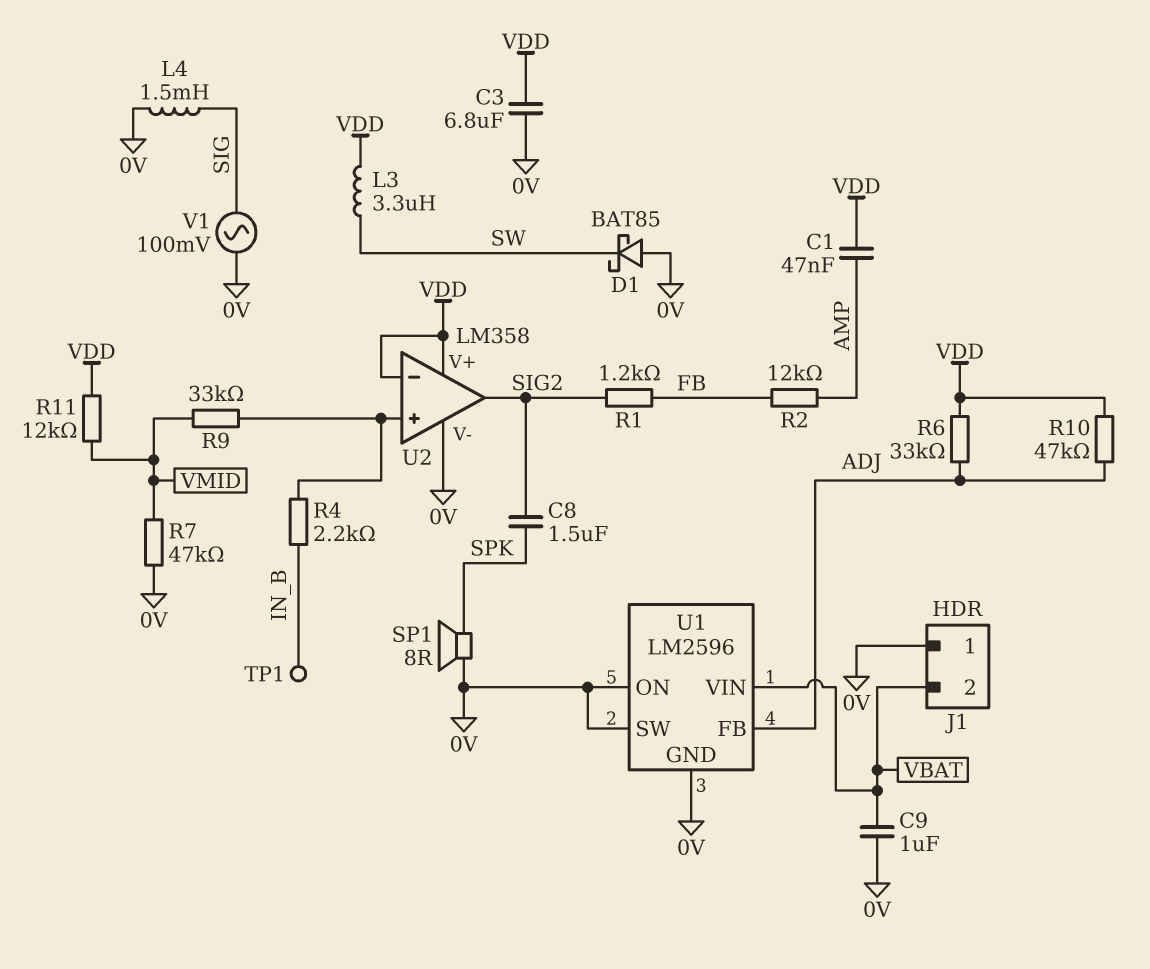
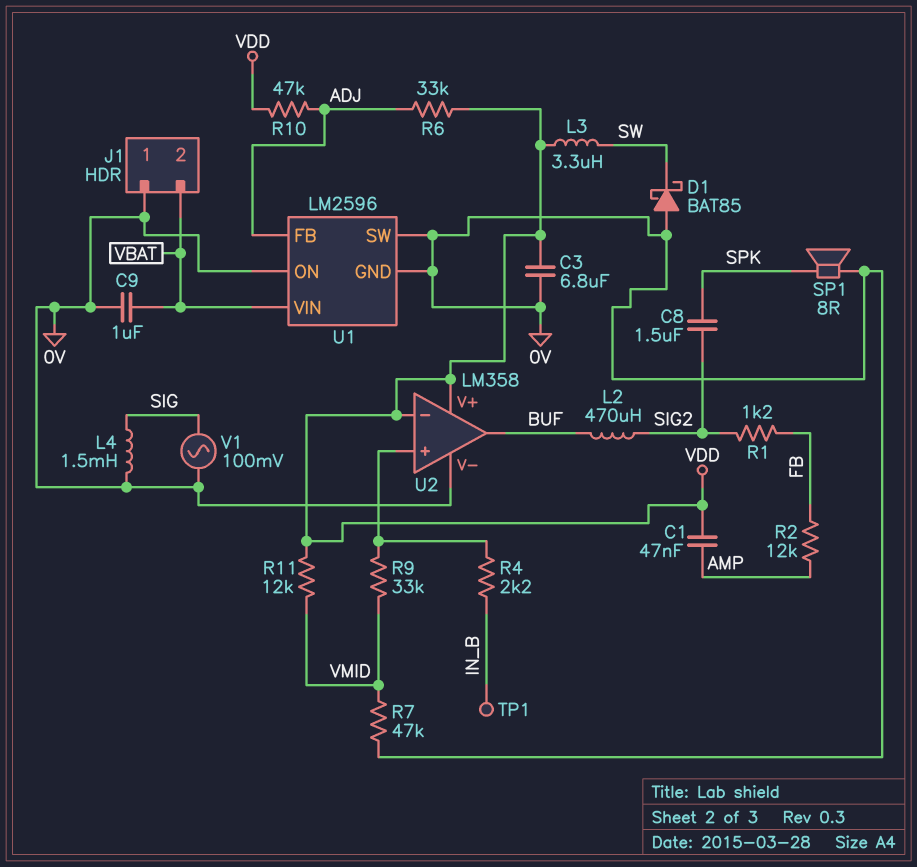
L2: none -> 470uH (BUF, SIG2)
U2 pin out: SIG2 -> BUF

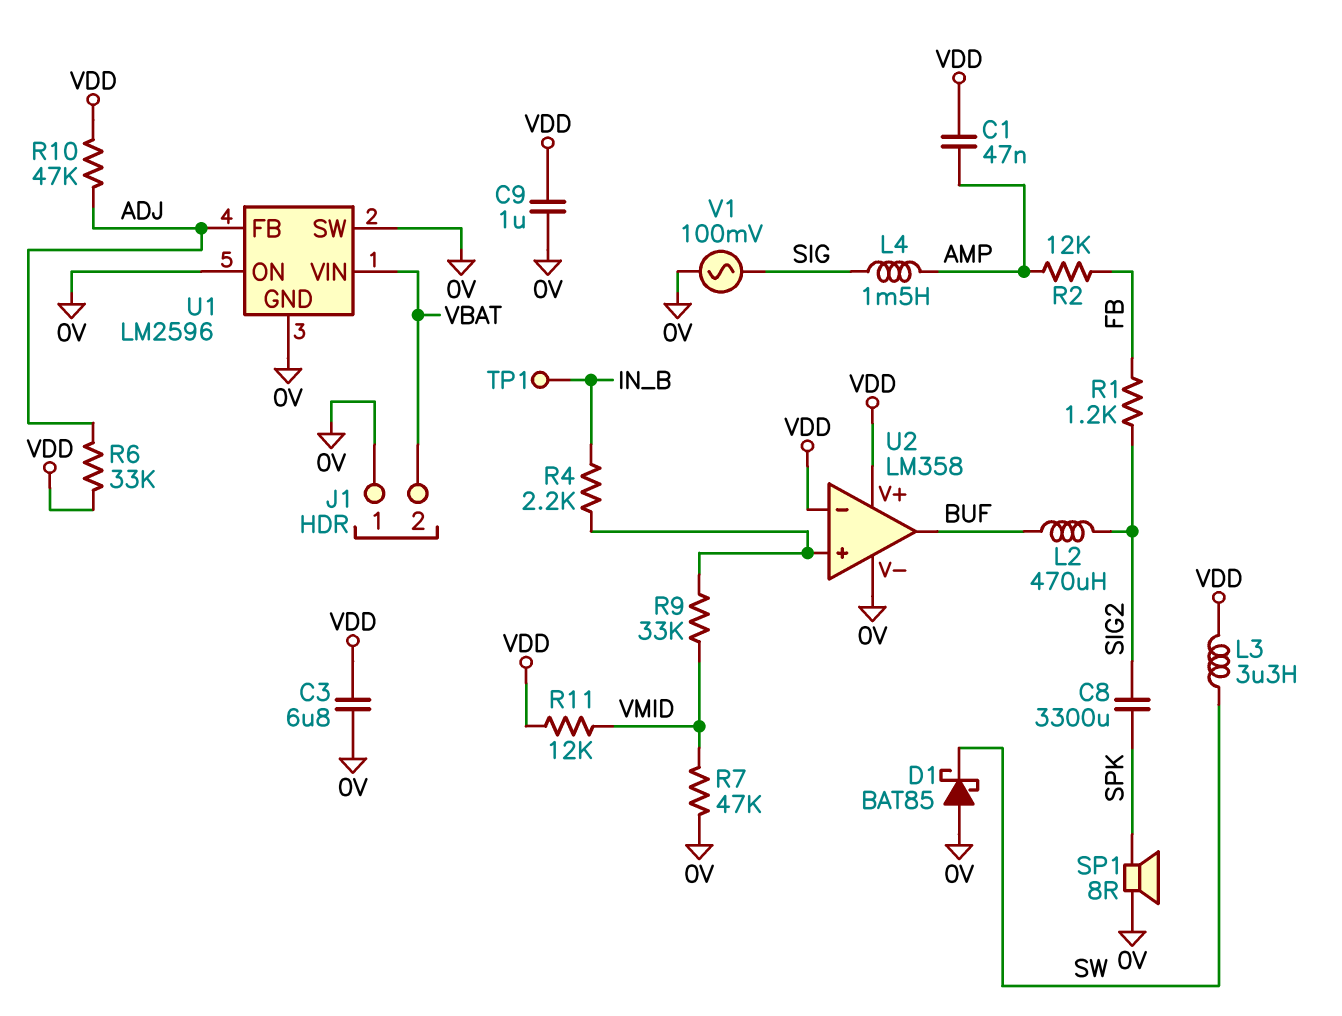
C8: 1.5uF (SIG2, SPK) -> 3300uF (SIG2, SPK)
C9: 1uF (0V, VBAT) -> 1uF (0V, VDD)
L4: 1.5mH (0V, SIG) -> 1.5mH (AMP, SIG)

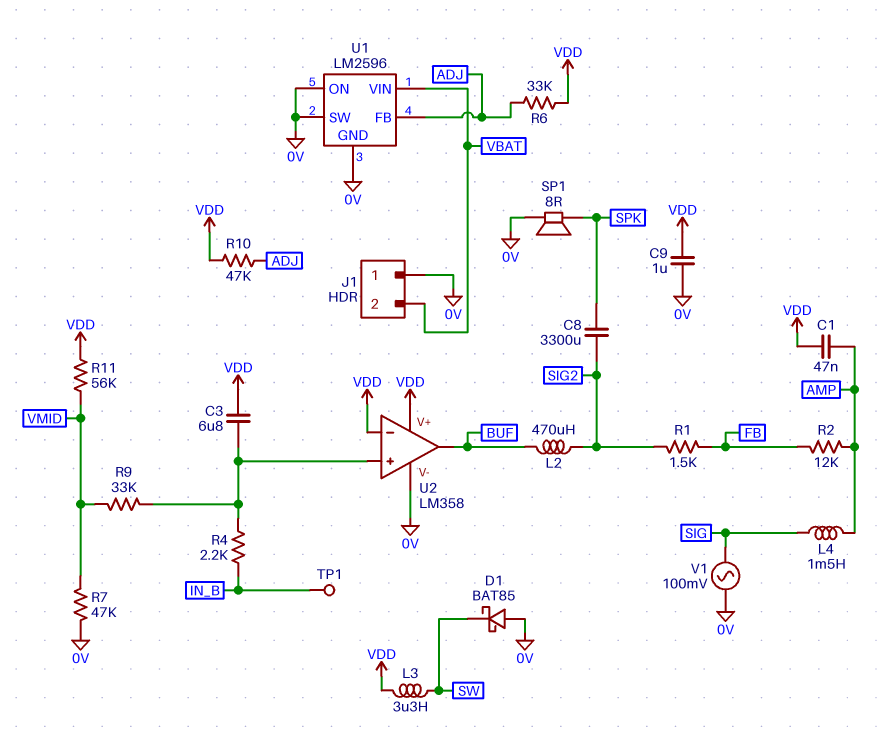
C3: 6.8uF (0V, VDD) -> 6.8uF (U2/in+, VDD)
R1: 1.2k (FB, SIG2) -> 1.5k (FB, SIG2)
R11: 12k (VDD, VMID) -> 56k (VDD, VMID)

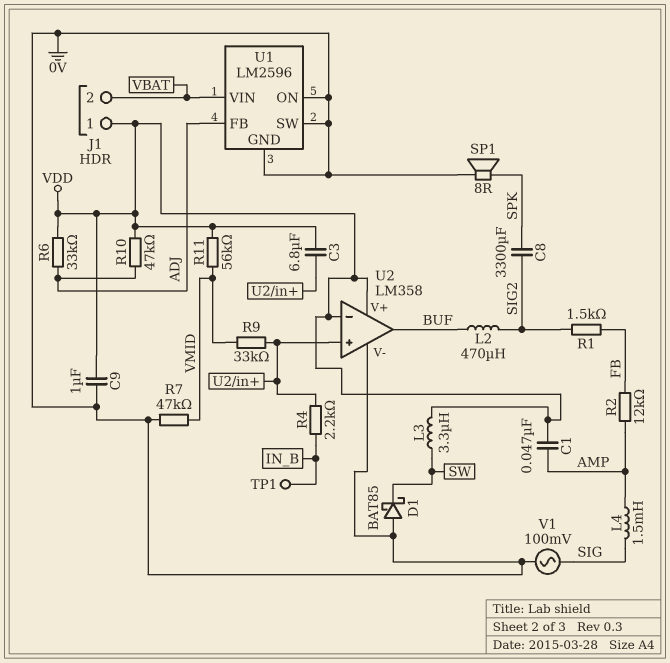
J1 pin 1: 0V -> VDD

